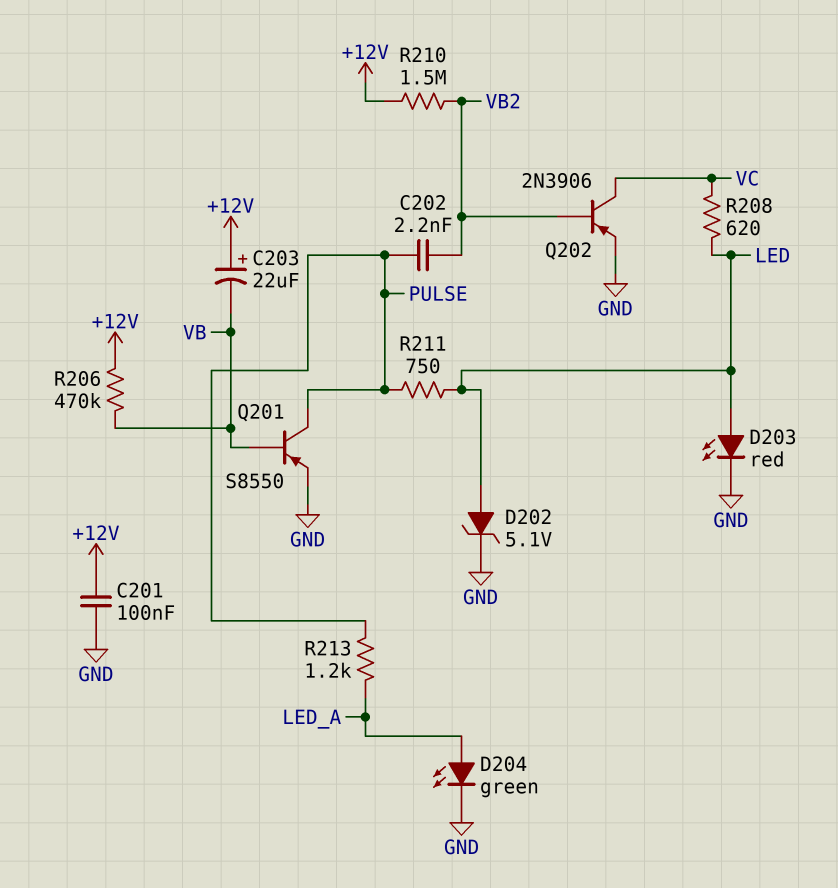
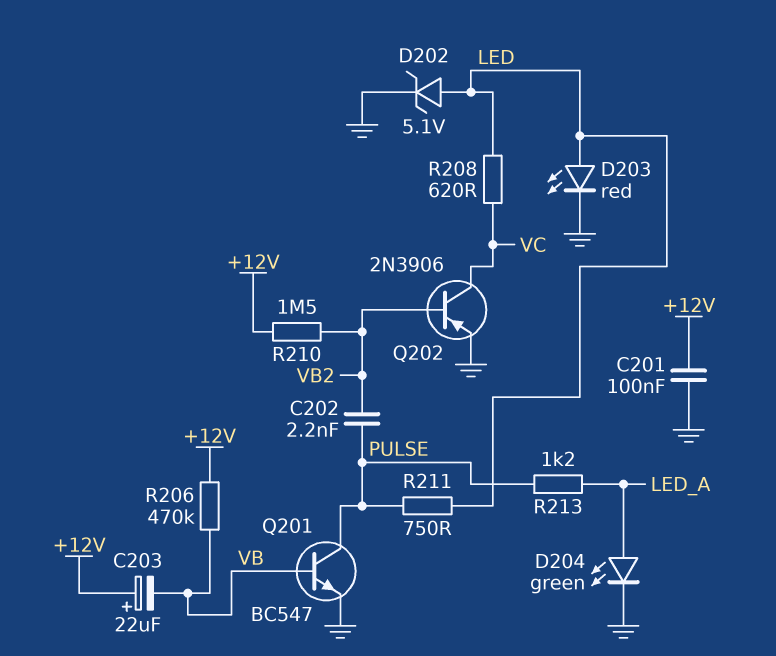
Q201: PNP S8550 (B VB, C PULSE, E GND) -> NPN BC547 (B VB, C PULSE, E GND)

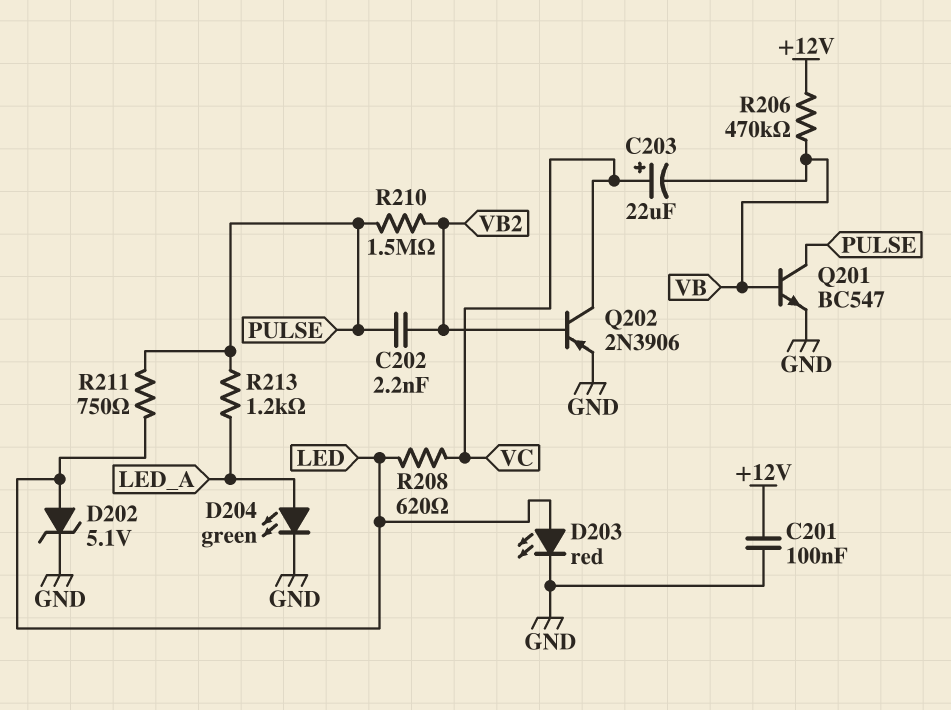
C203: 22uF (plus +12V, minus VB) -> 22uF (plus VC, minus VB)
R210: 1.5M (+12V, VB2) -> 1.5M (PULSE, VB2)

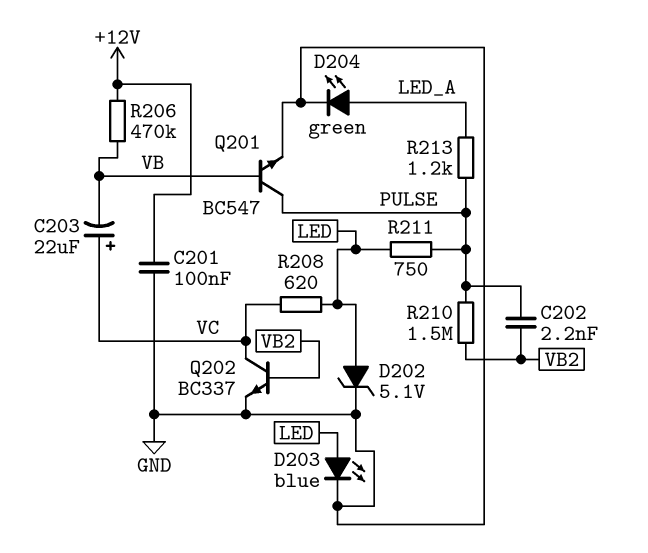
D203: LED red (A LED, K GND) -> LED blue (A LED, K GND)
Q202: PNP 2N3906 (B VB2, C VC, E GND) -> NPN BC337 (B VB2, C VC, E GND)

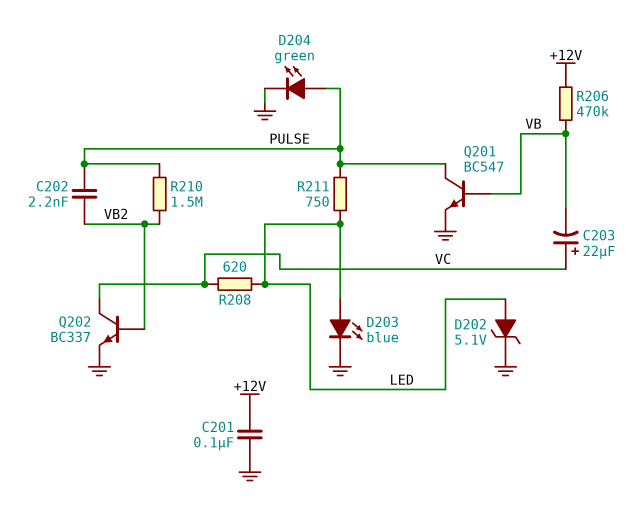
D204: LED green (A LED_A, K GND) -> LED green (A PULSE, K GND)
R213: 1.2k (LED_A, PULSE) -> none

